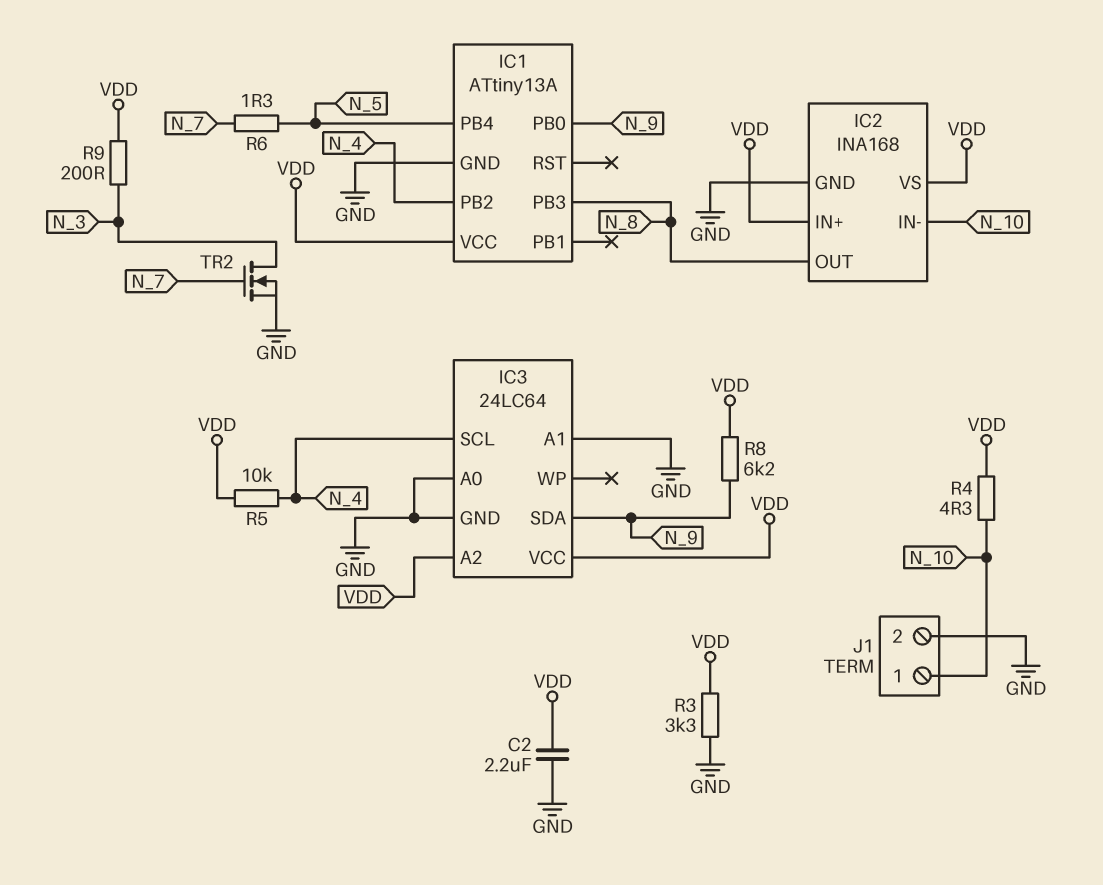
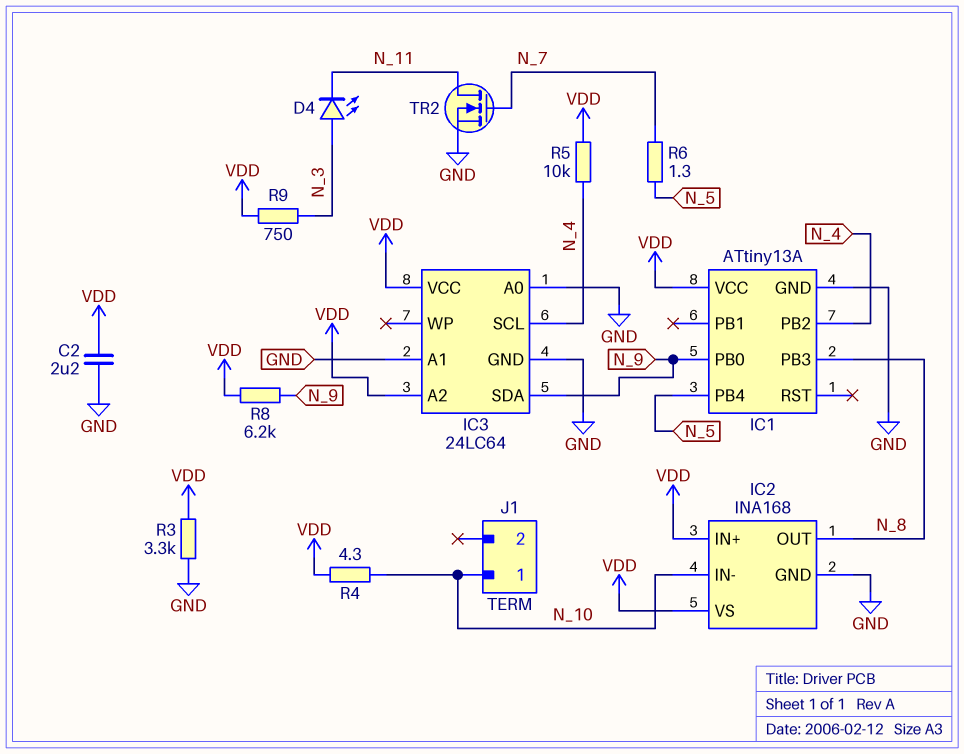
D4: none -> LED (A N_3, K N_11)
J1 pin 2: GND -> none
R9: 200 (N_3, VDD) -> 750 (N_3, VDD)
TR2: NMOS (G N_7, D N_3, S GND) -> NMOS (G N_7, D N_11, S GND)

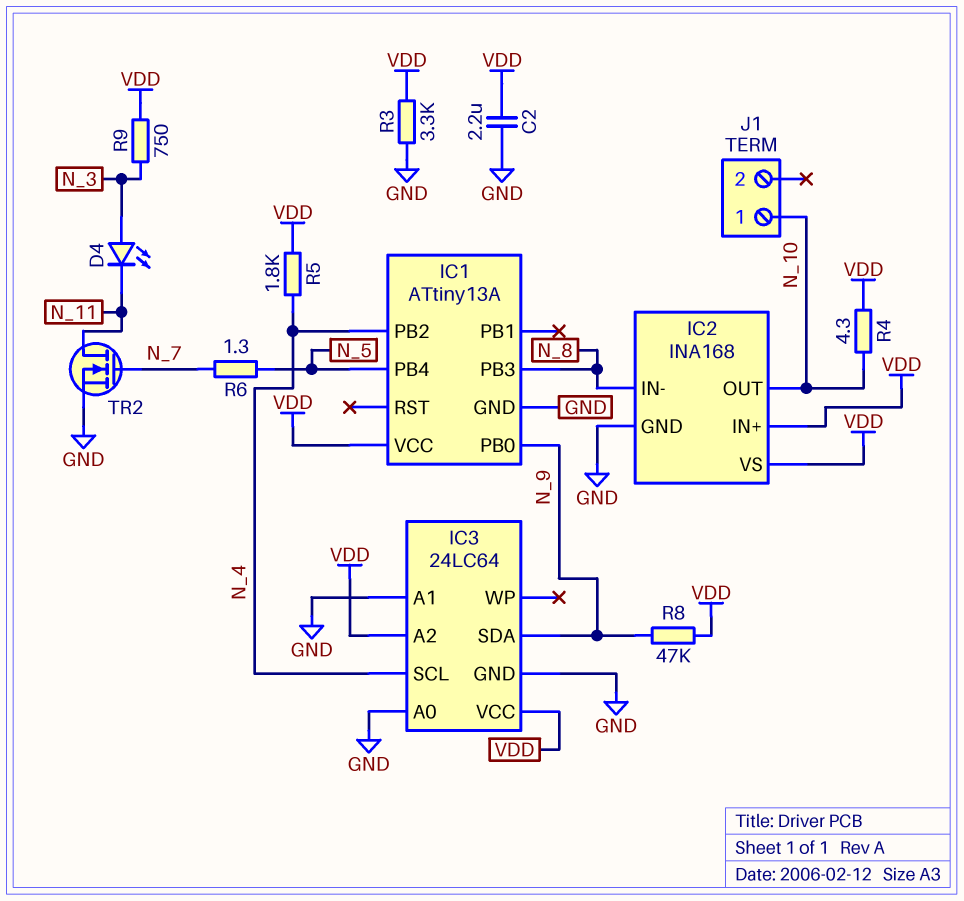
IC2 pin IN-: N_10 -> N_8
IC2 pin OUT: N_8 -> N_10
R5: 10k (N_4, VDD) -> 1.8k (N_4, VDD)
R8: 6.2k (N_9, VDD) -> 47k (N_9, VDD)

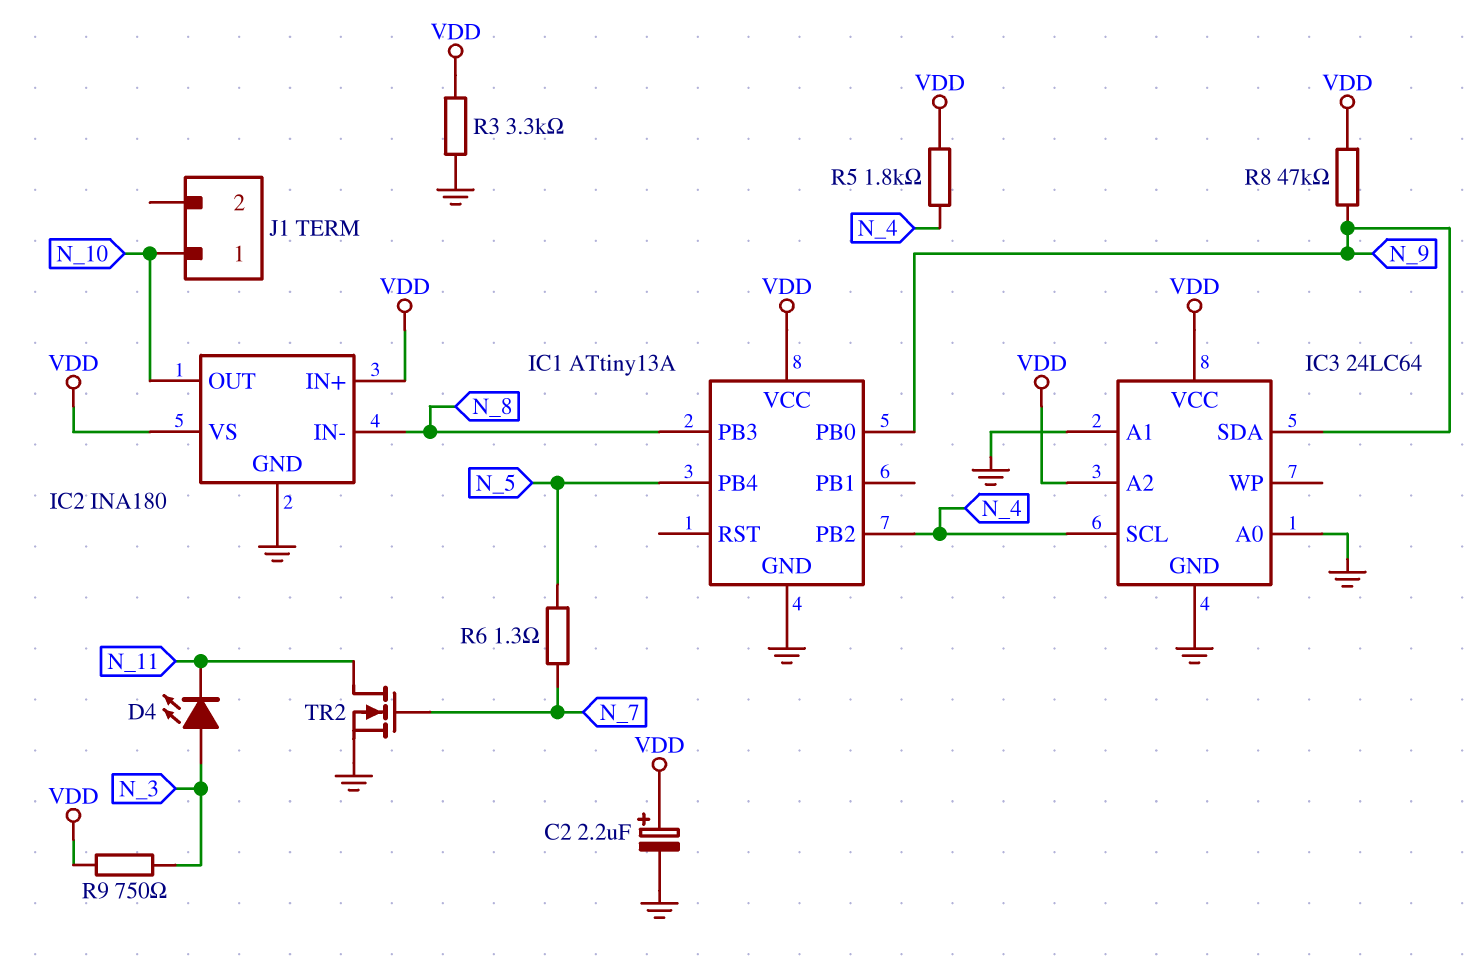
C2: 2.2uF (GND, VDD) -> 2.2uF (plus VDD, minus GND)
IC2: INA168 -> INA180
R4: 4.3 (N_10, VDD) -> none

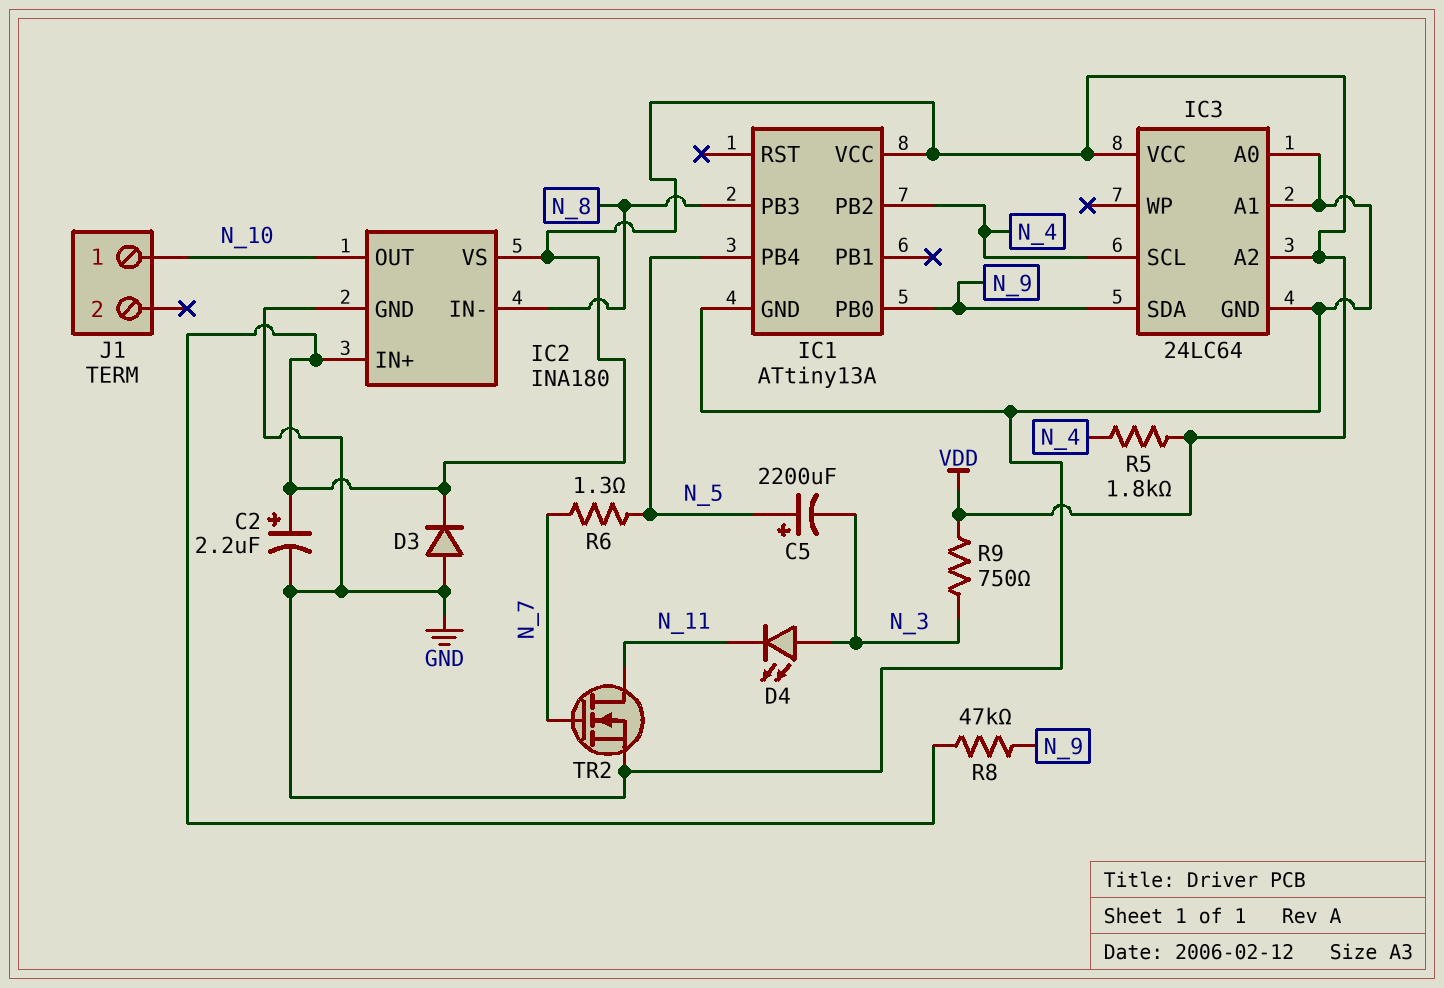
C5: none -> 2200uF (plus N_5, minus N_3)
D3: none -> diode (A GND, K VDD)
R3: 3.3k (GND, VDD) -> none

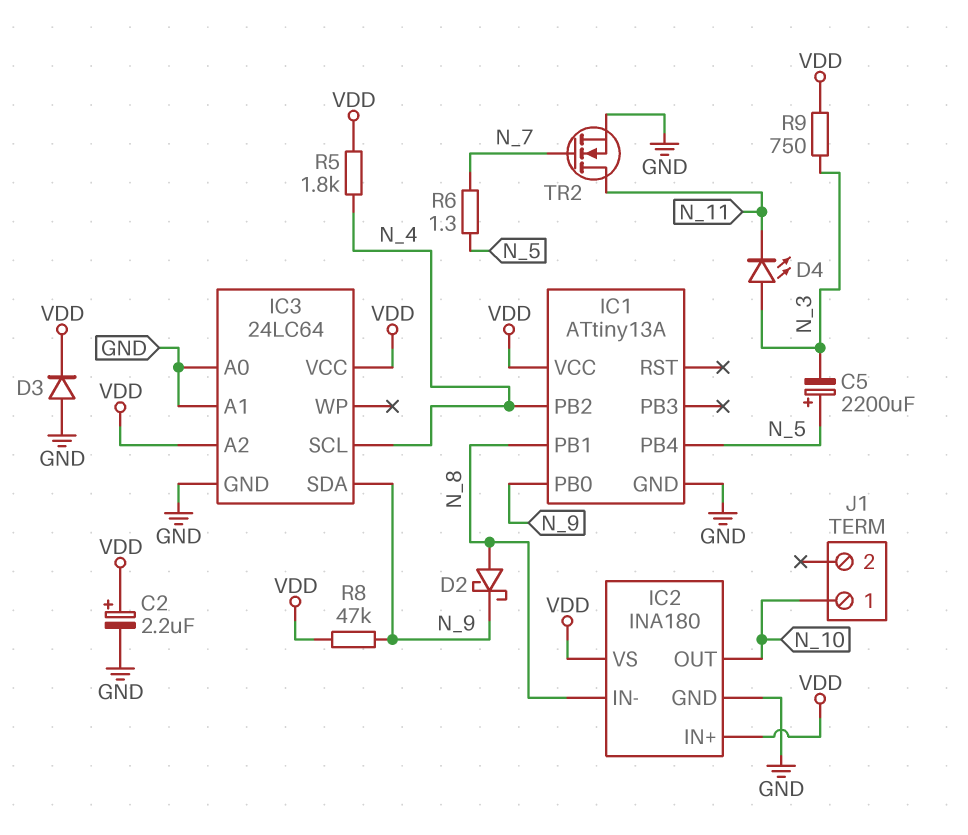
D2: none -> schottky (A N_8, K N_9)
IC1 pin PB1: none -> N_8
IC1 pin PB3: N_8 -> none

